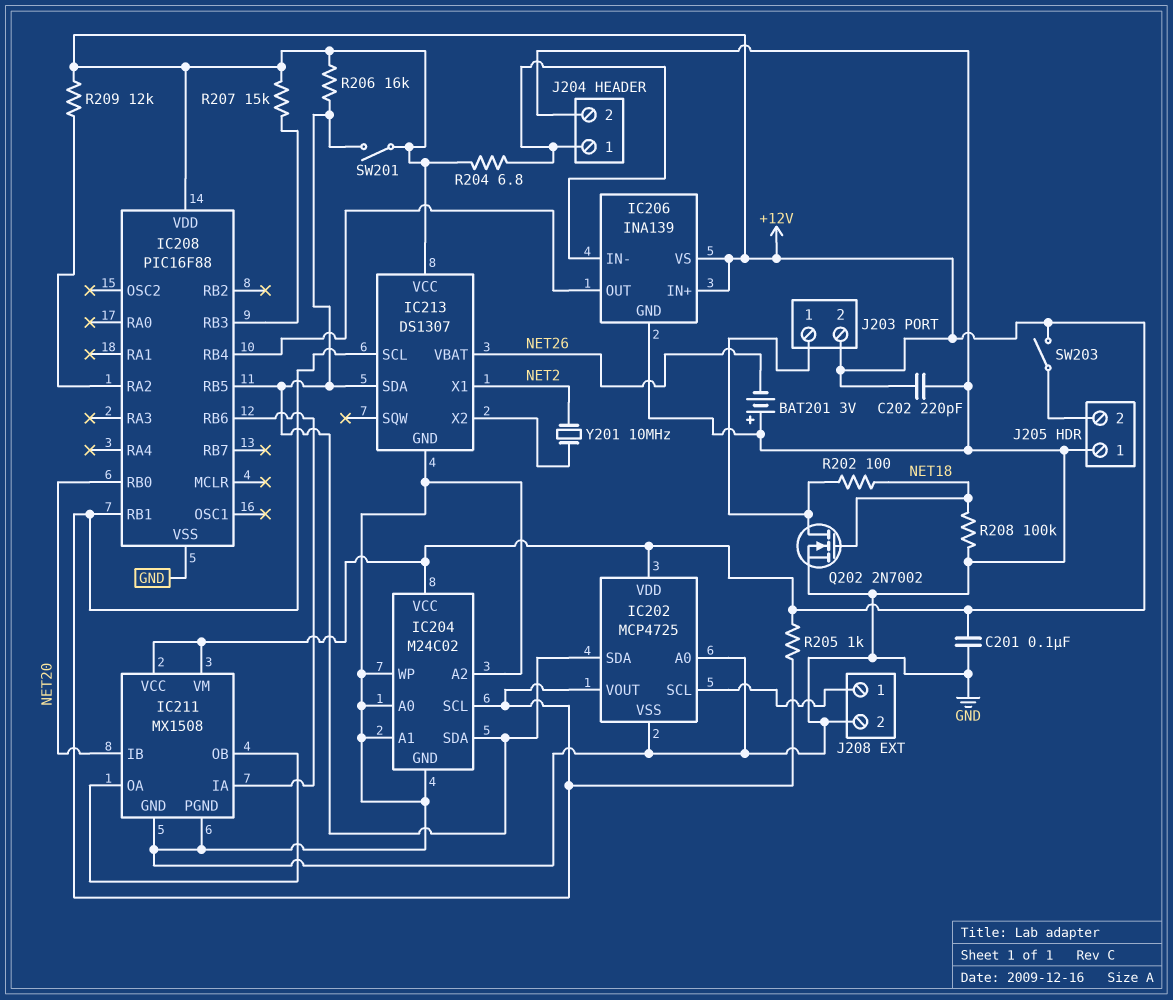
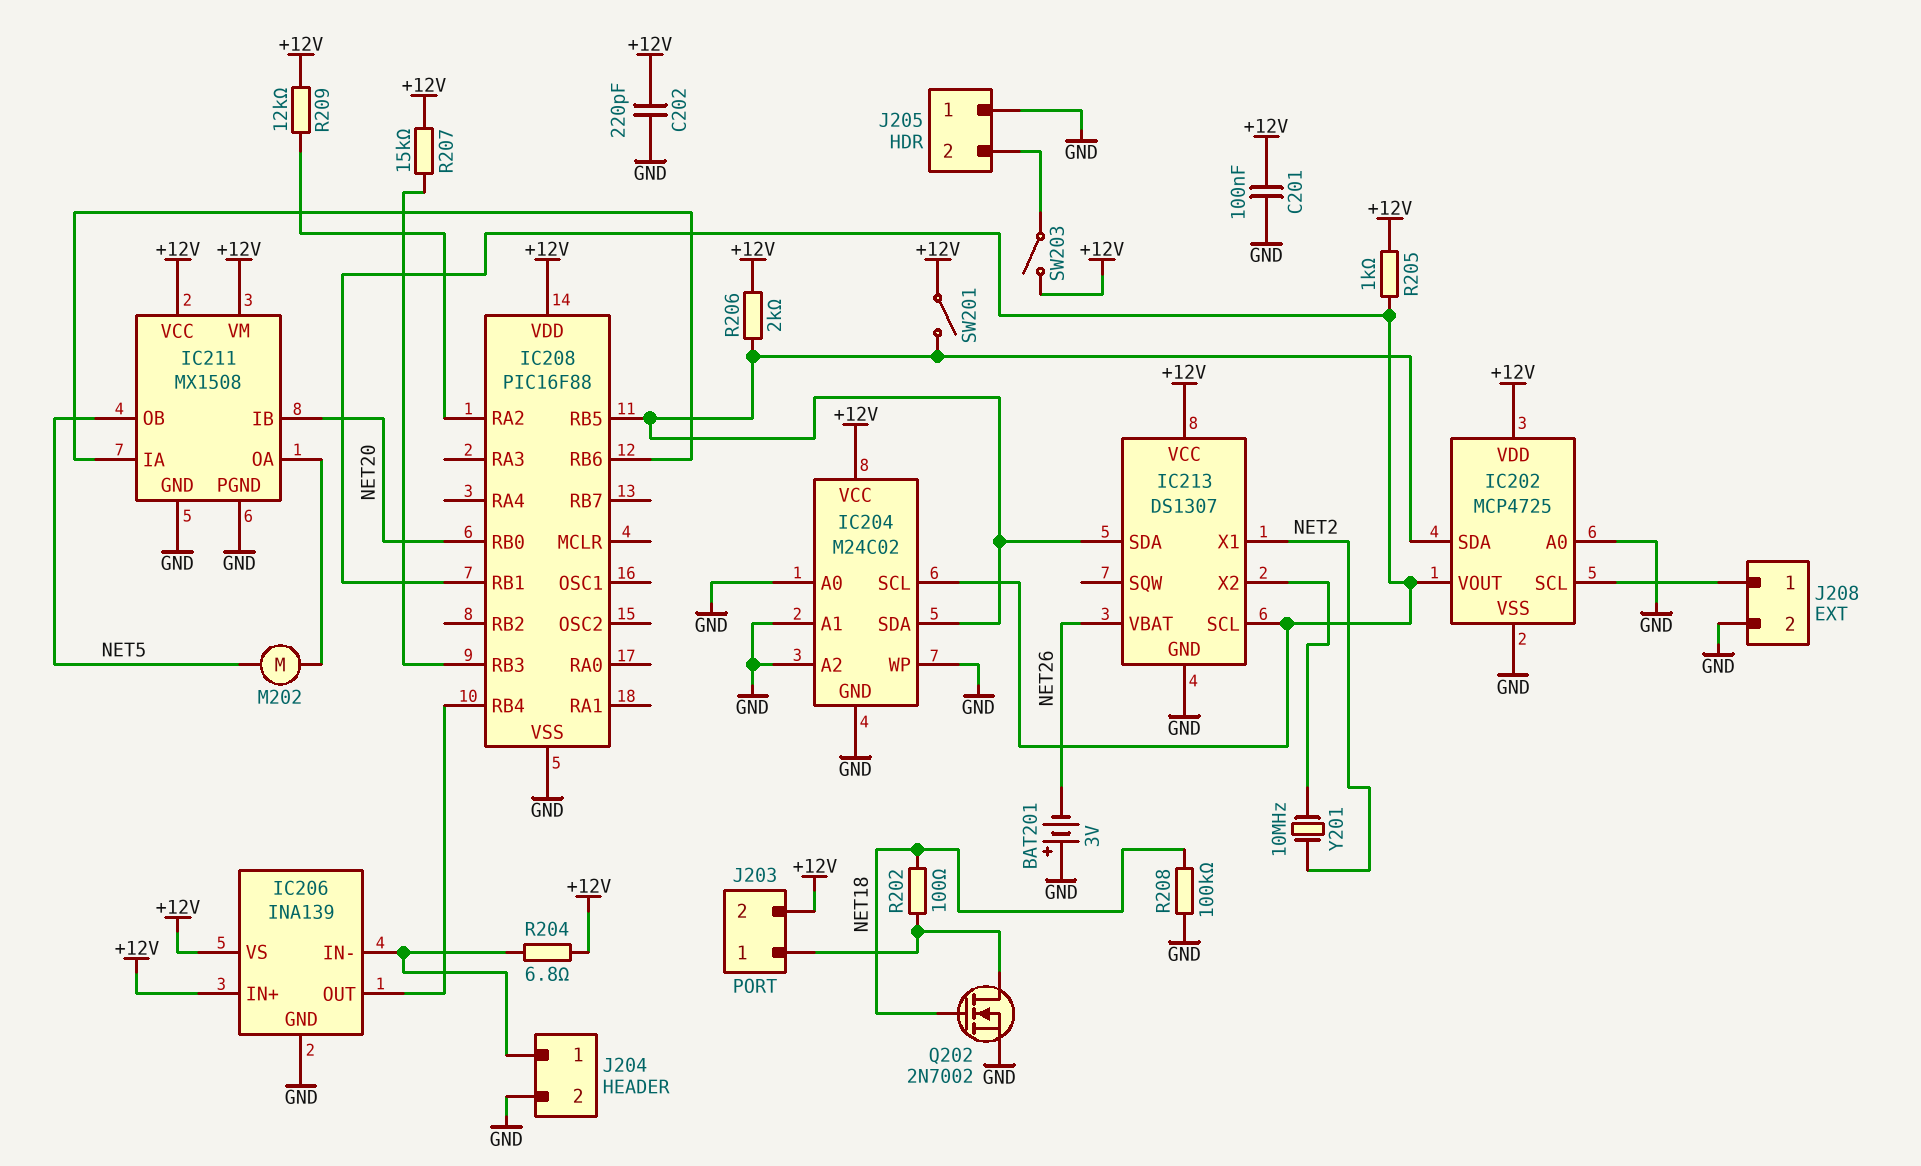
IC211 pin OB: IC211/OA -> NET5
M202: none -> motor (IC211/OA, NET5)
R206: 16k (+12V, IC202/SDA) -> 2k (+12V, IC202/SDA)

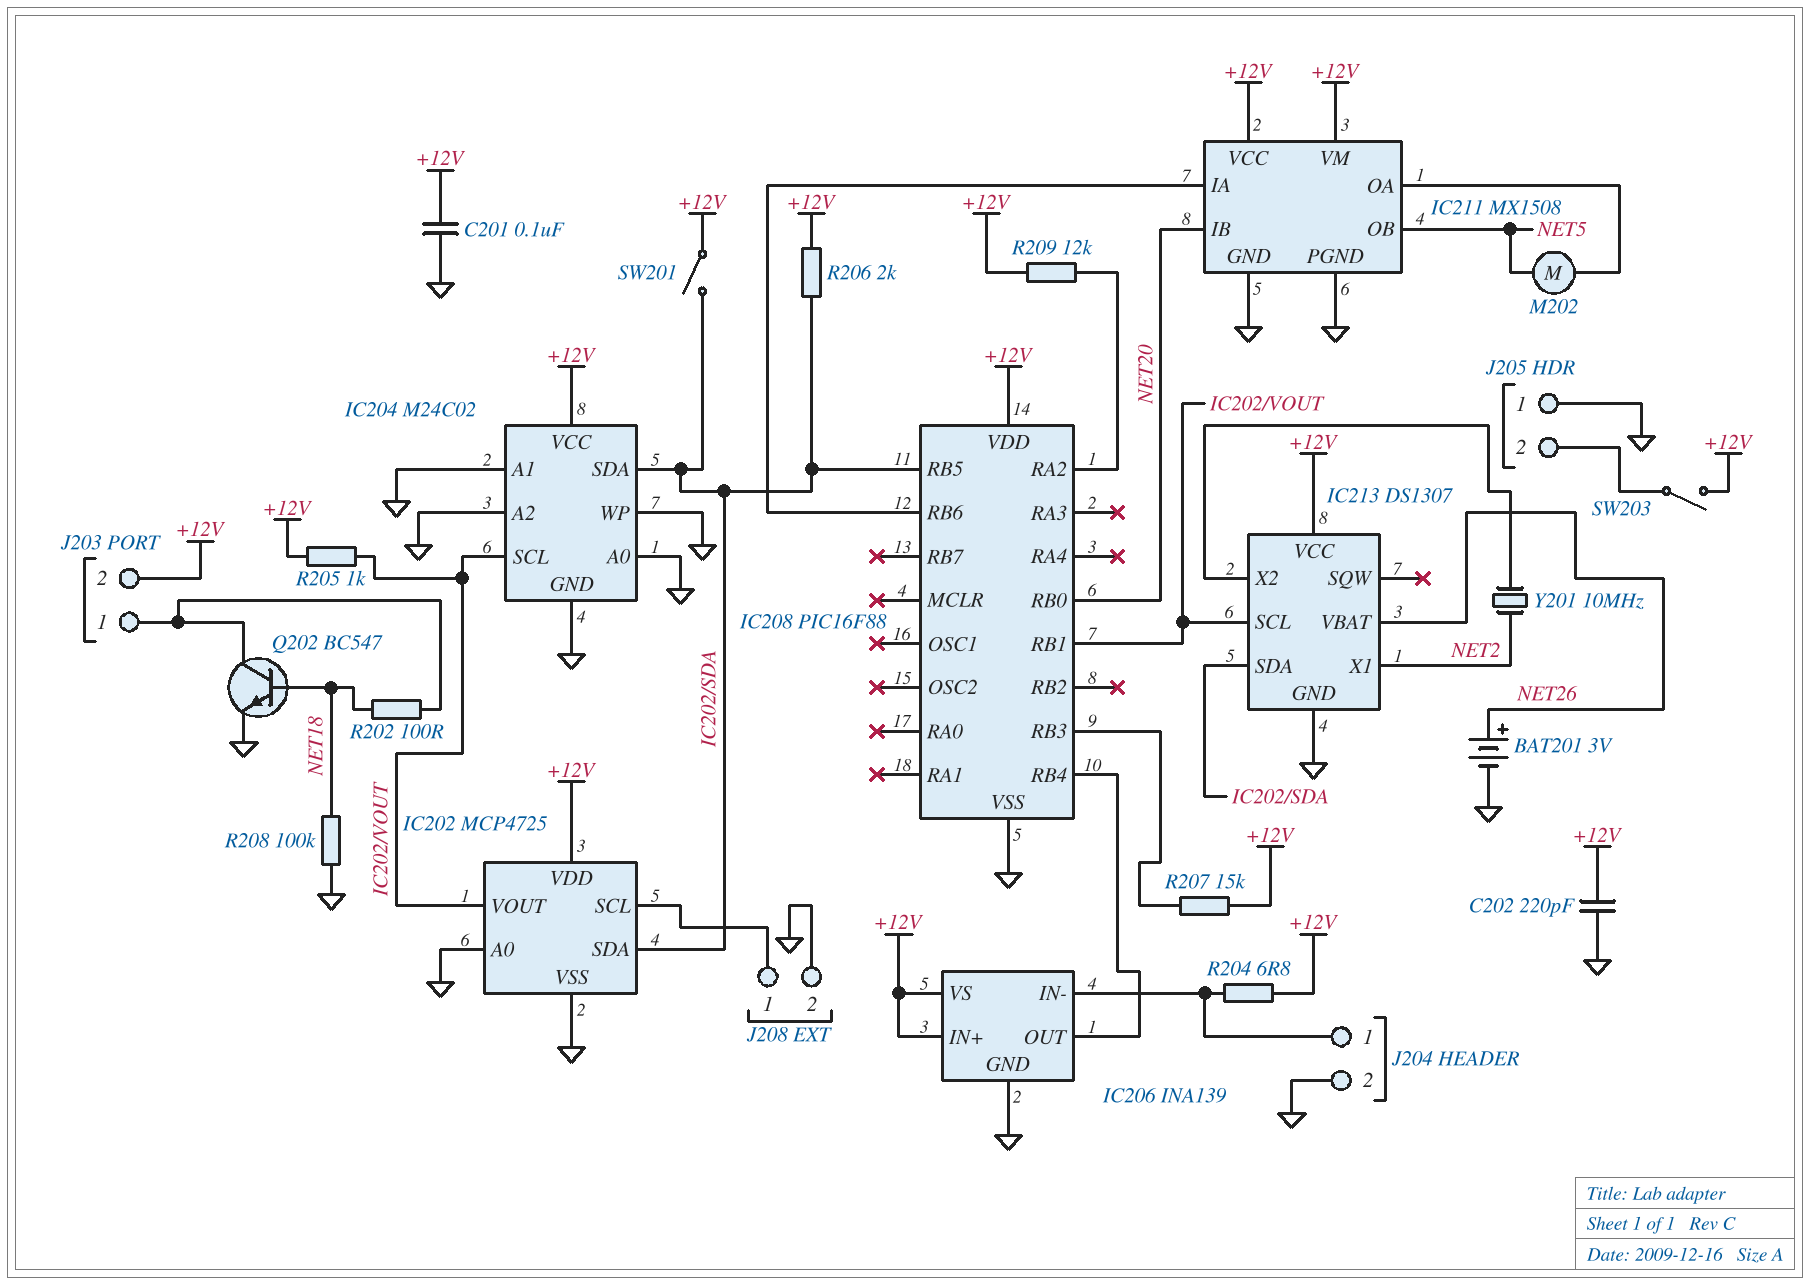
BAT201: 3V (plus GND, minus NET26) -> 3V (plus NET26, minus GND)
Q202: NMOS 2N7002 (G NET18, D J203/1, S GND) -> NPN BC547 (B NET18, C J203/1, E GND)

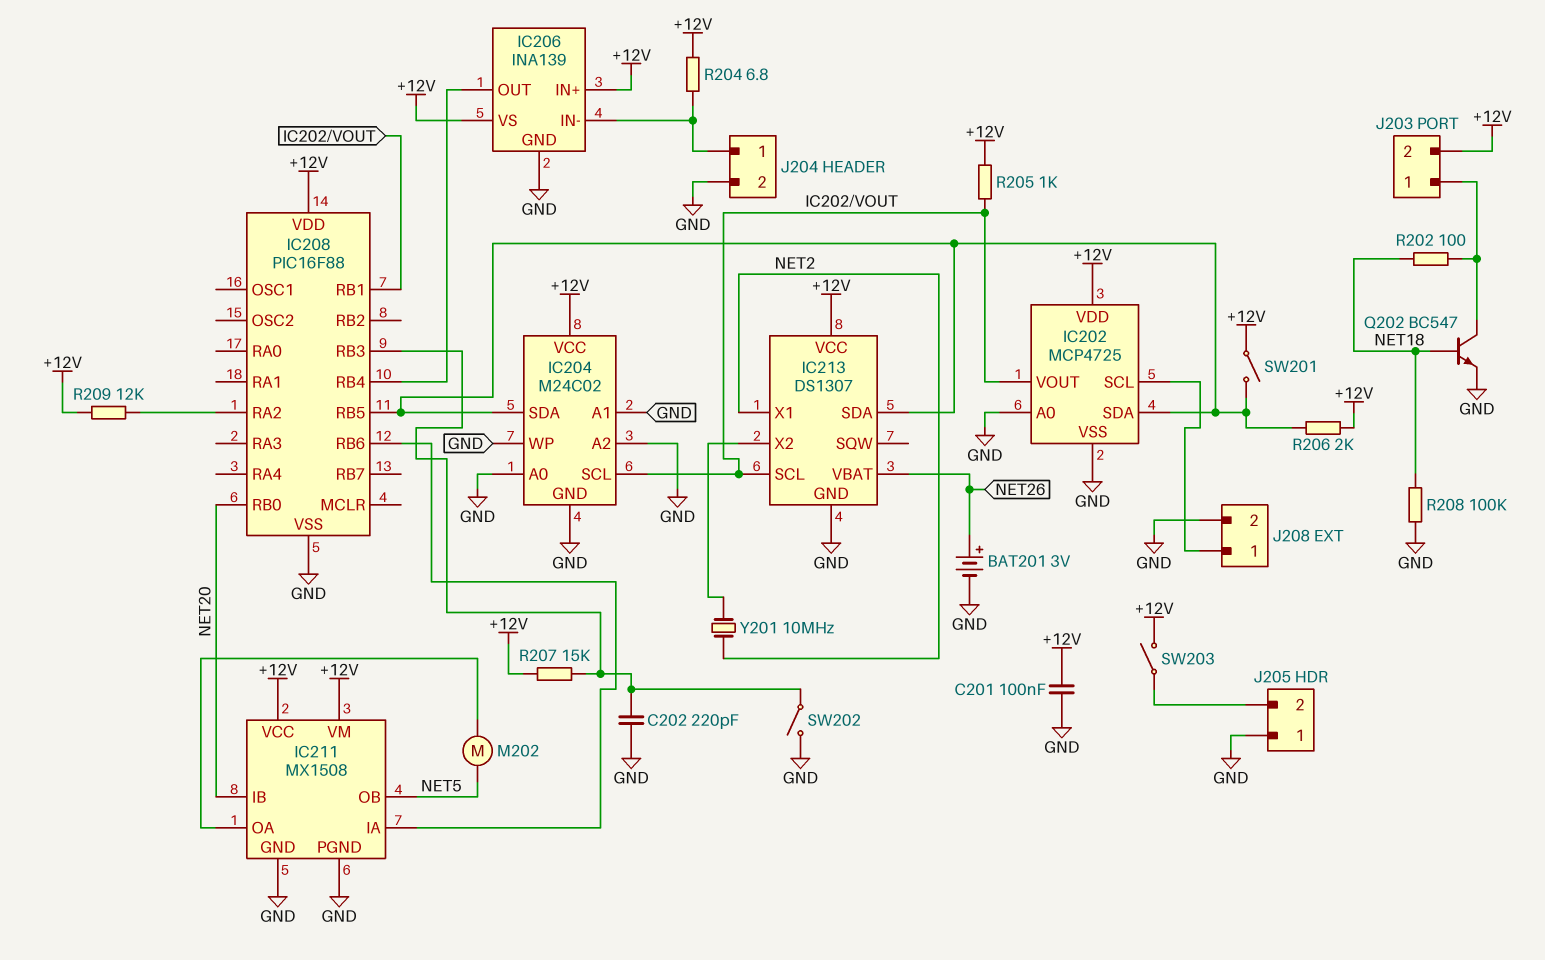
C202: 220pF (+12V, GND) -> 220pF (GND, IC208/RB3)
SW202: none -> switch (GND, IC208/RB3)

